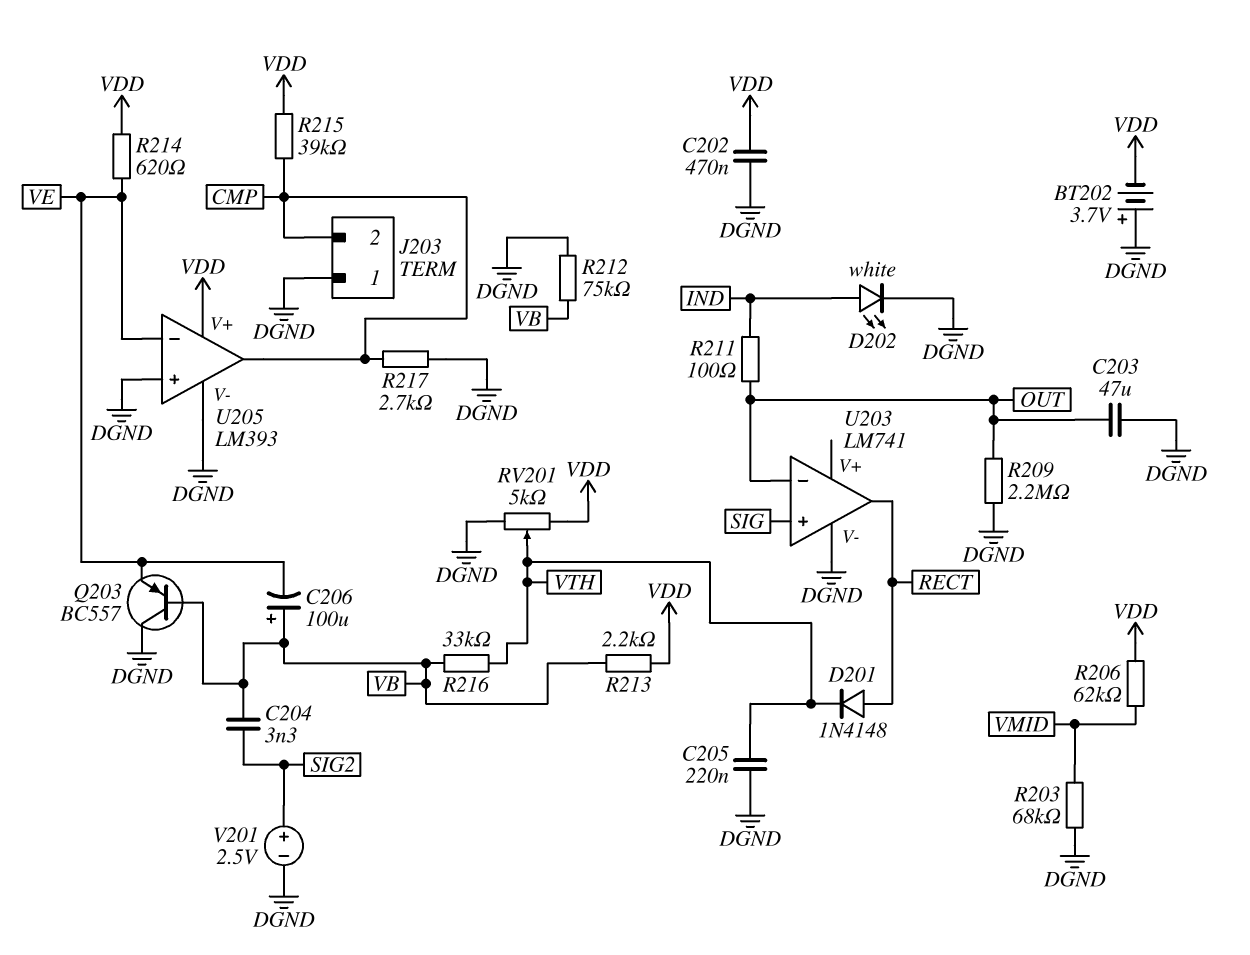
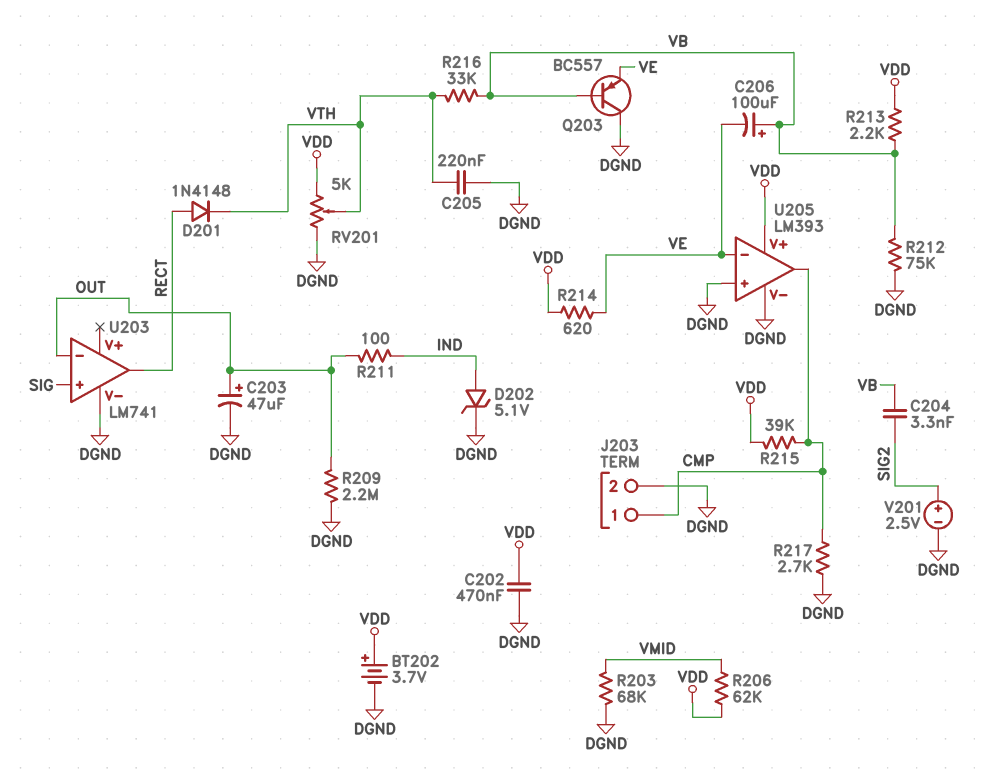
BT202: 3.7V (plus DGND, minus VDD) -> 3.7V (plus VDD, minus DGND)
C203: 47uF (DGND, OUT) -> 47uF (plus OUT, minus DGND)
D202: LED white (A IND, K DGND) -> zener 5.1V (A IND, K DGND)
J203 pin 1: DGND -> CMP
J203 pin 2: CMP -> DGND

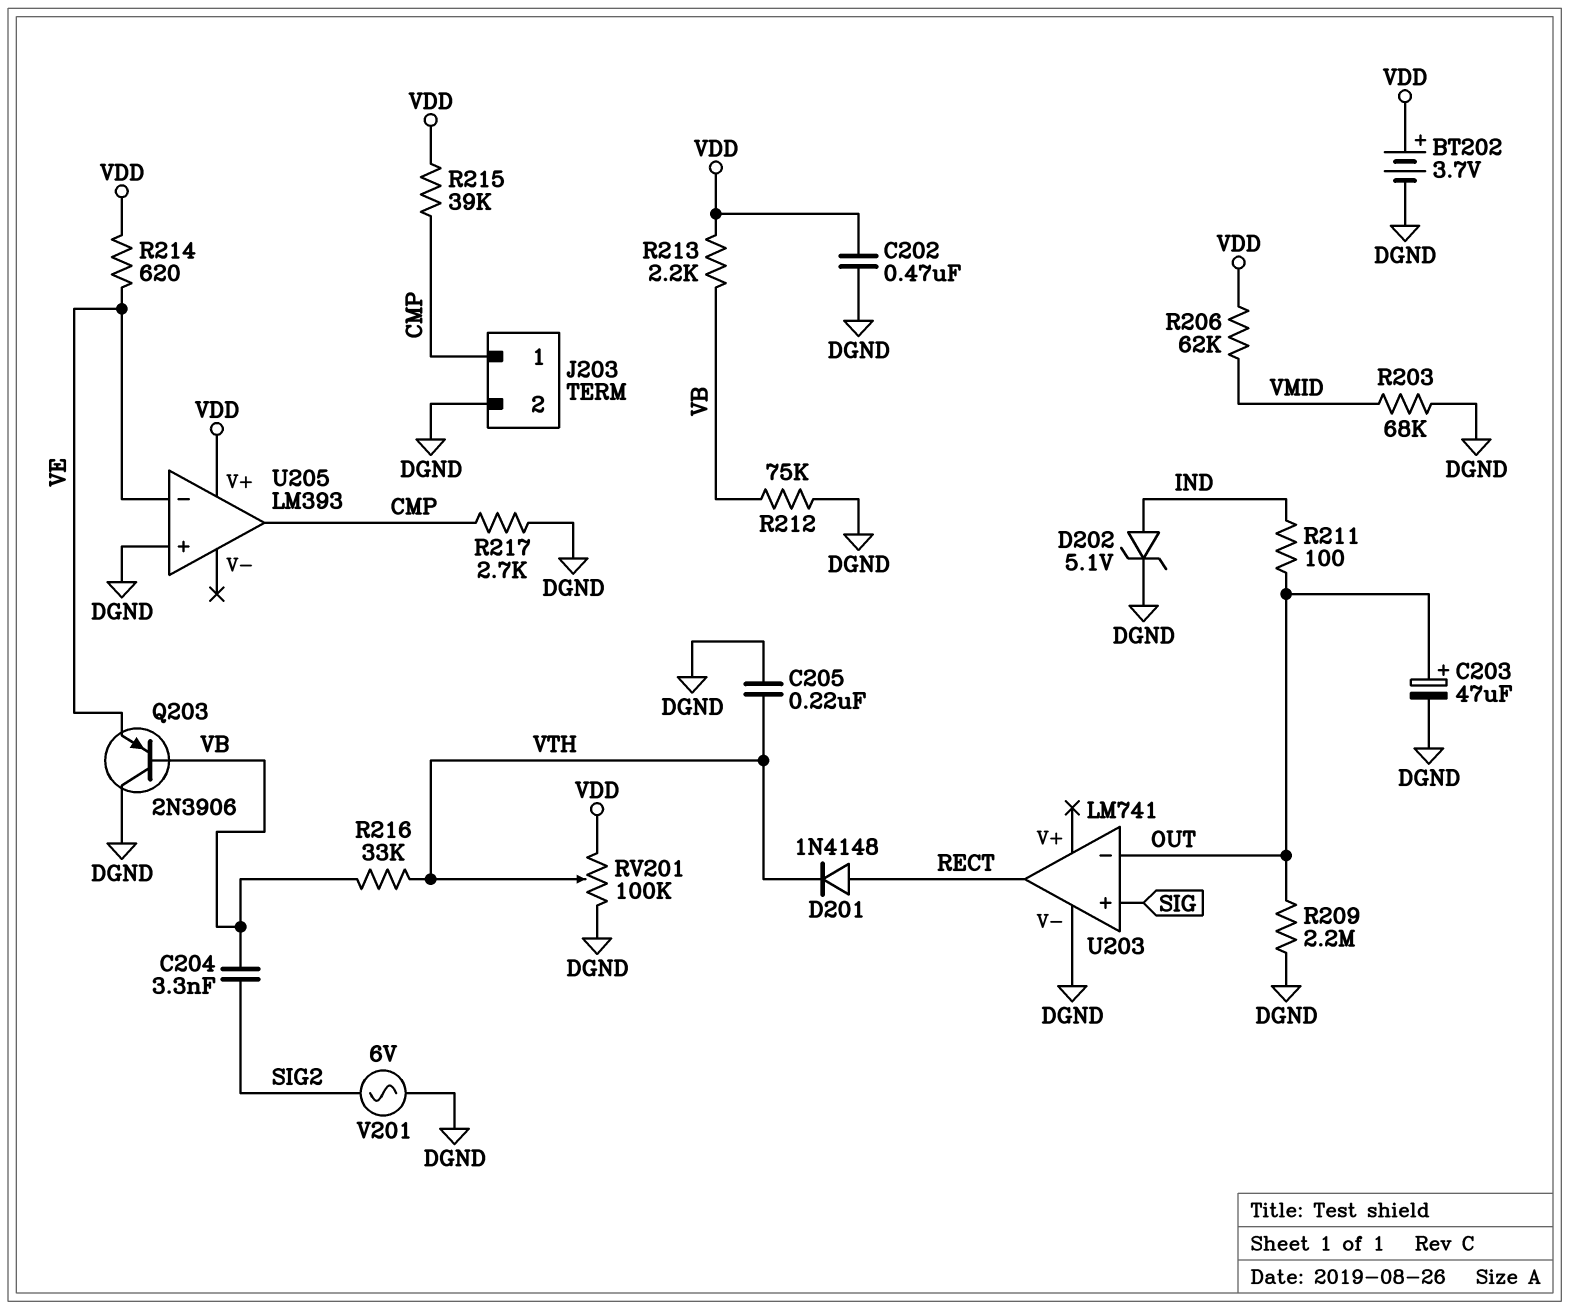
C206: 100uF (plus VB, minus VE) -> none
Q203: PNP BC557 (B VB, C DGND, E VE) -> PNP 2N3906 (B VB, C DGND, E VE)
RV201: 5k (DGND, VDD, wiper VTH) -> 100k (DGND, VDD, wiper VTH)
U205 pin V-: DGND -> none
V201: 2.5V (plus SIG2, minus DGND) -> AC 6V (DGND, SIG2)

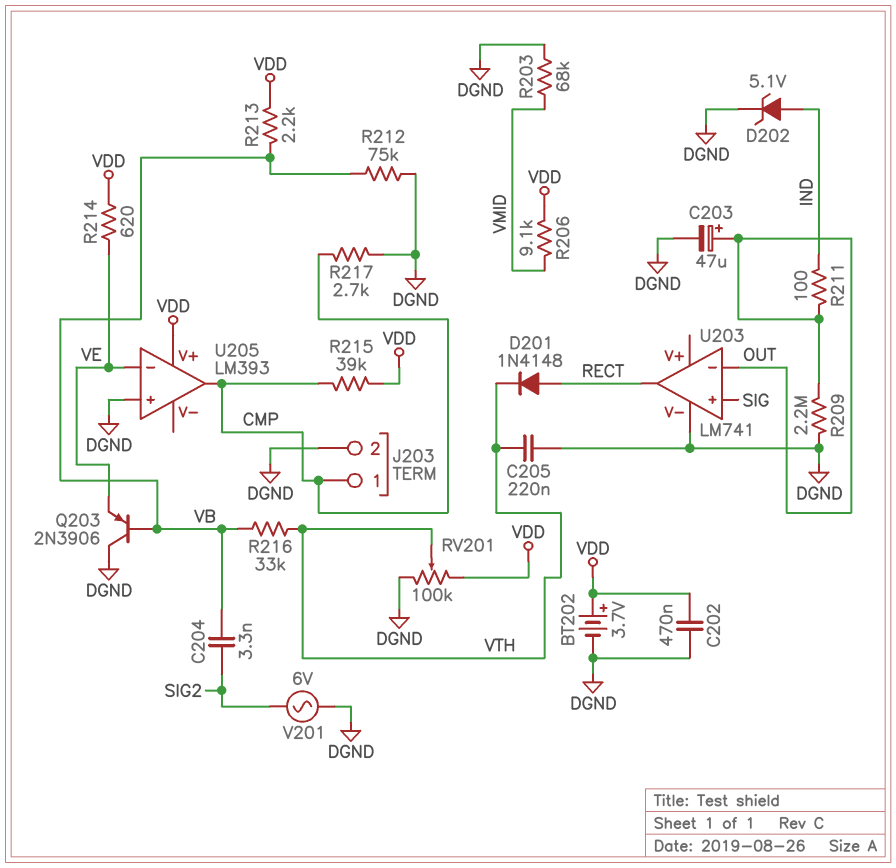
R206: 62k (VDD, VMID) -> 9.1k (VDD, VMID)

